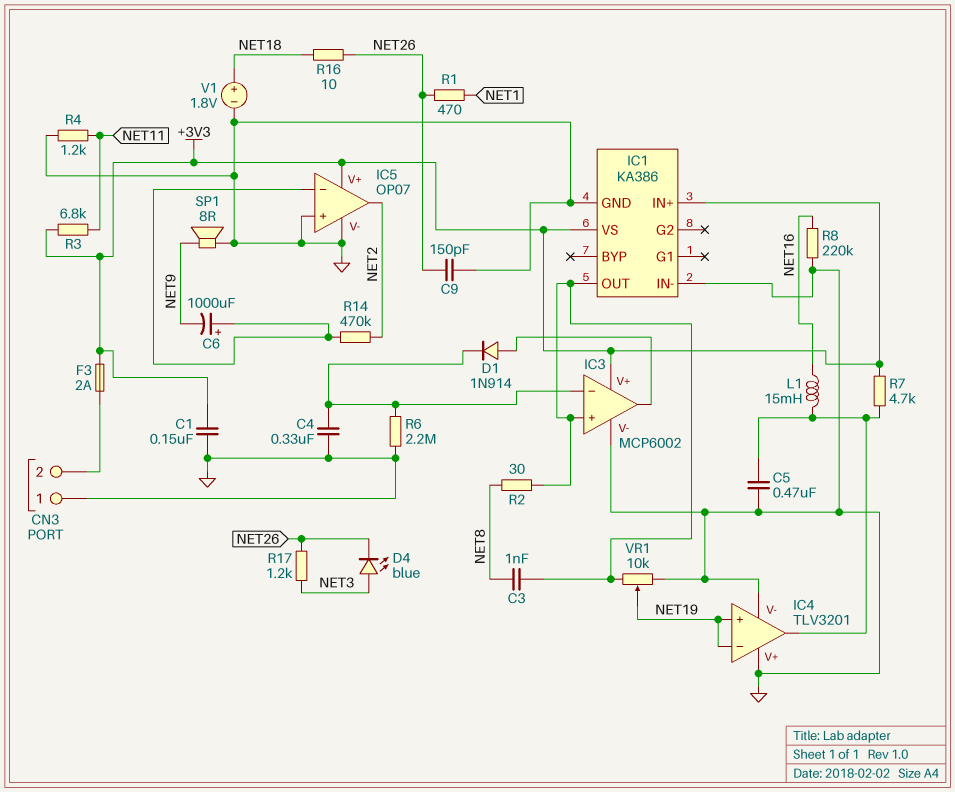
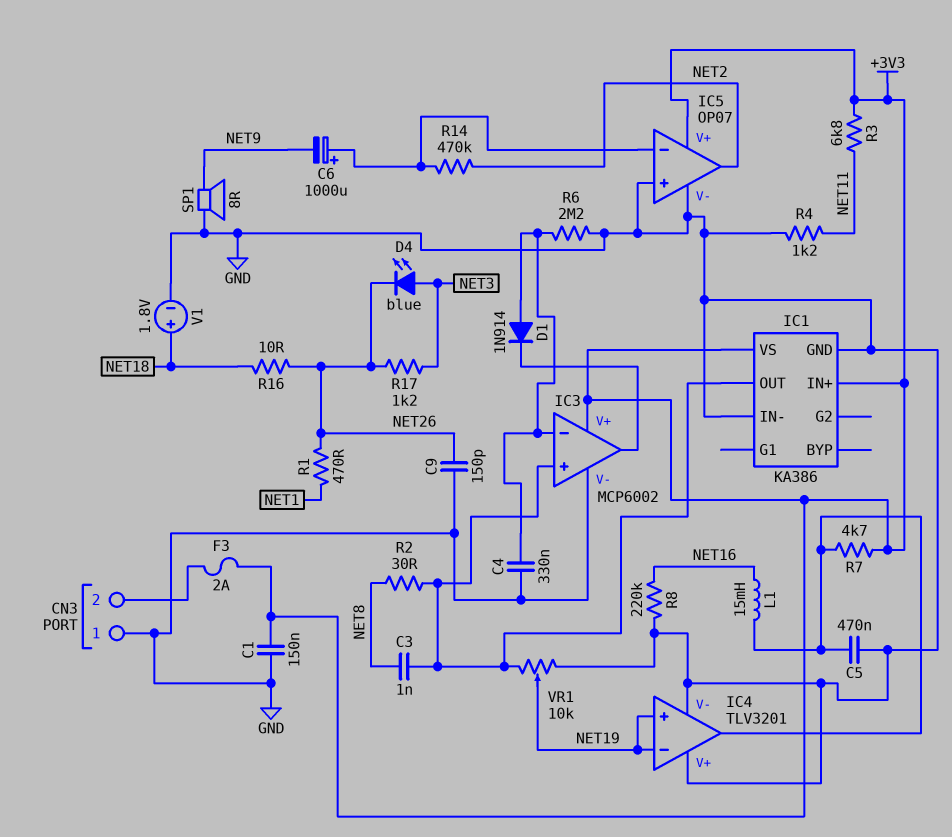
D1: diode 1N914 (A IC3/out, K IC3/in-) -> diode 1N914 (A IC3/in-, K IC3/out)

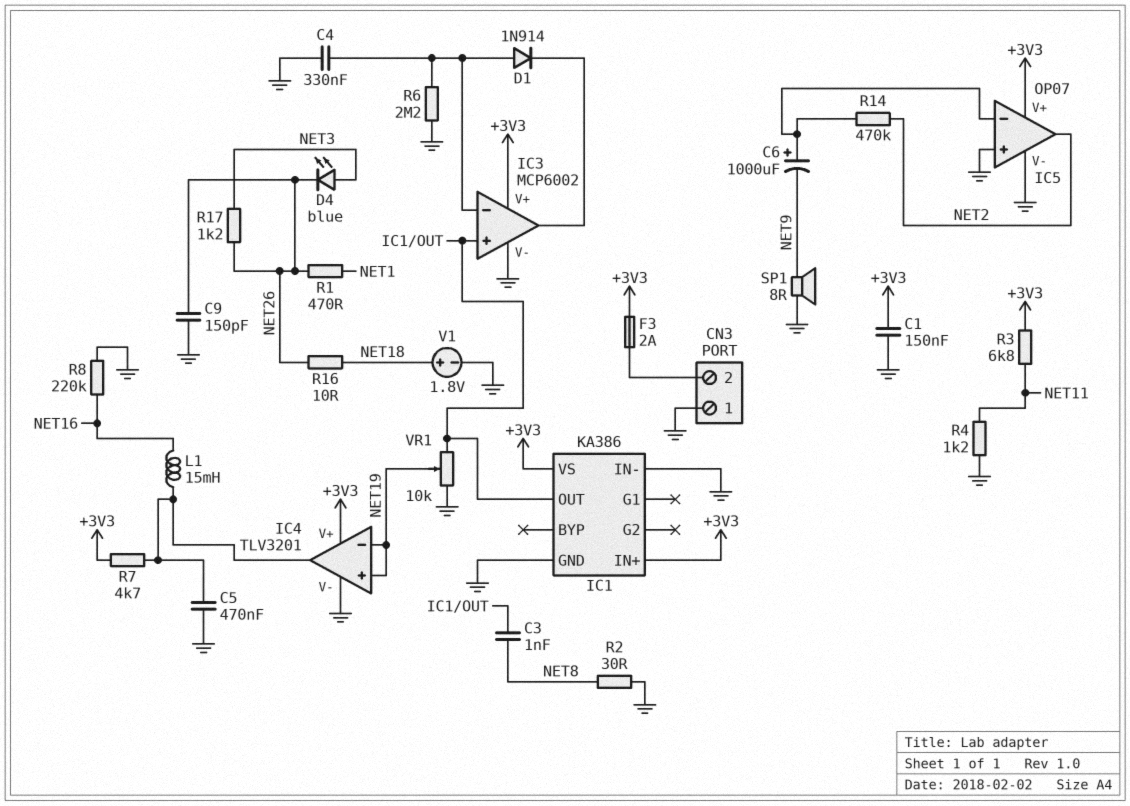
IC4 pin V+: GND -> +3V3
R2: 30 (IC1/OUT, NET8) -> 30 (GND, NET8)

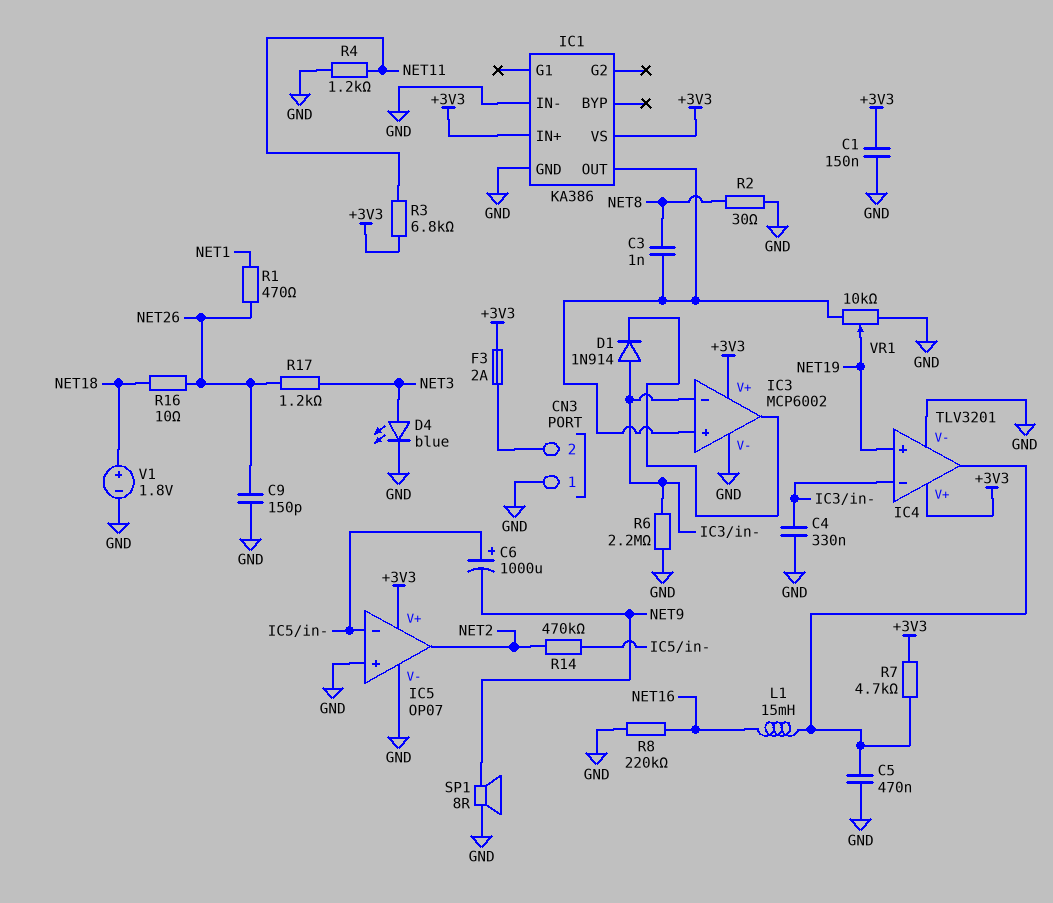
D4: LED blue (A NET3, K NET26) -> LED blue (A NET3, K GND)
IC4 pin in-: NET19 -> IC3/in-

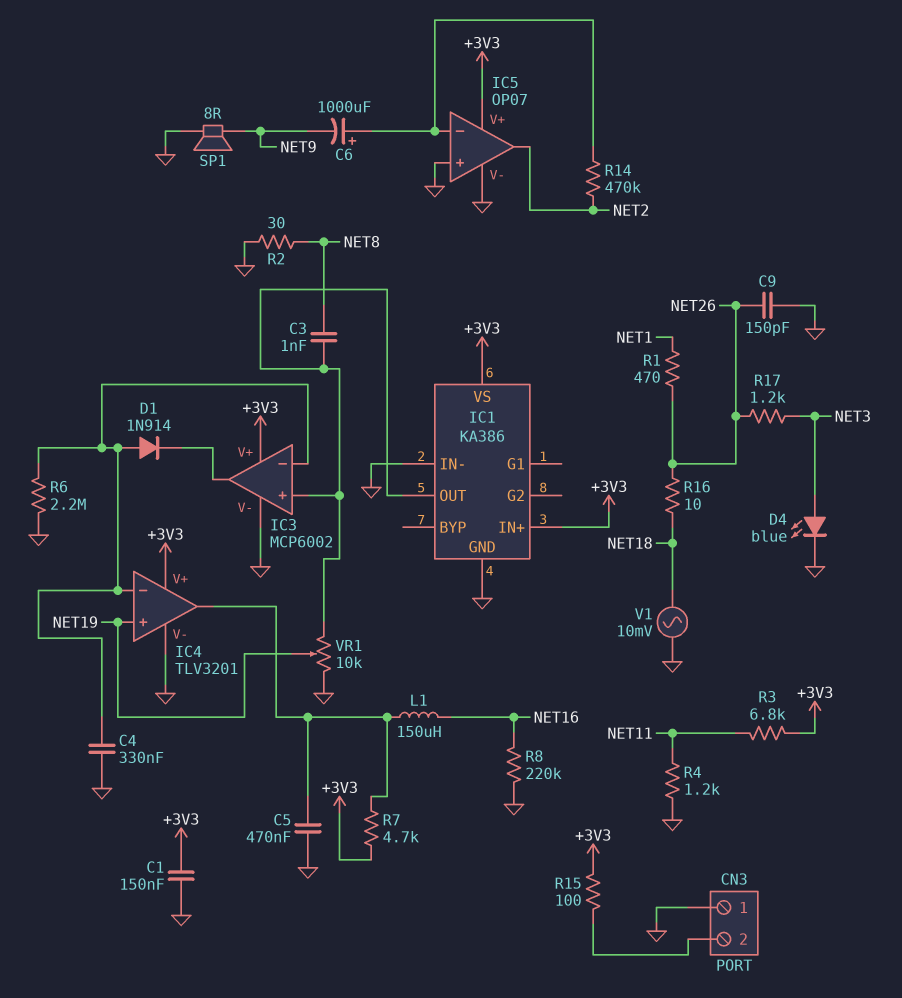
F3: 2A (+3V3, CN3/2) -> none
L1: 15mH (IC4/out, NET16) -> 150uH (IC4/out, NET16)
R15: none -> 100 (+3V3, CN3/2)
V1: 1.8V (plus NET18, minus GND) -> AC 10mV (GND, NET18)

